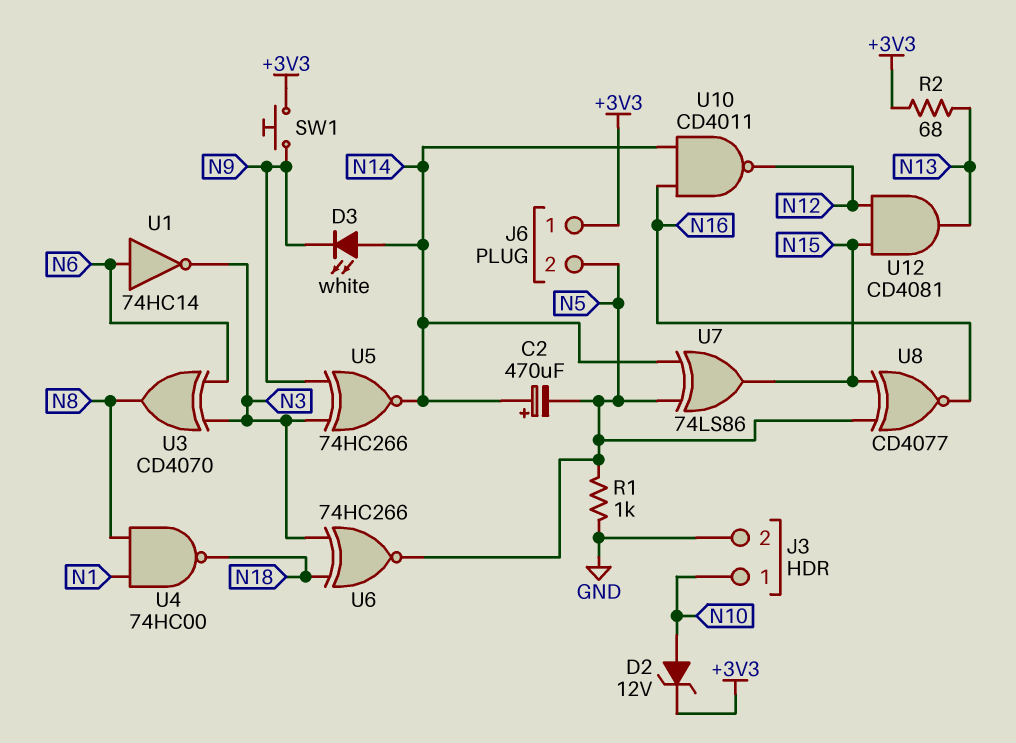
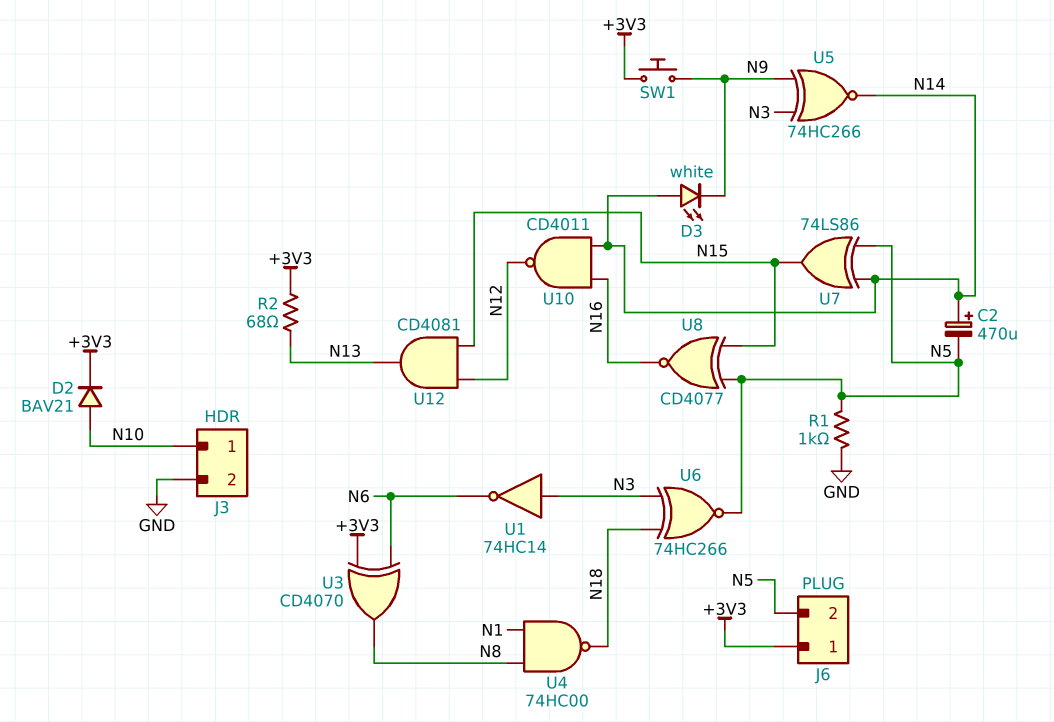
D2: zener 12V (A N10, K +3V3) -> diode BAV21 (A N10, K +3V3)
U1: NOT 74HC14 (in N6, out N3) -> NOT 74HC14 (in N3, out N6)
U3: XOR CD4070 (in N3, in N6, out N8) -> XOR CD4070 (in +3V3, in N6, out N8)

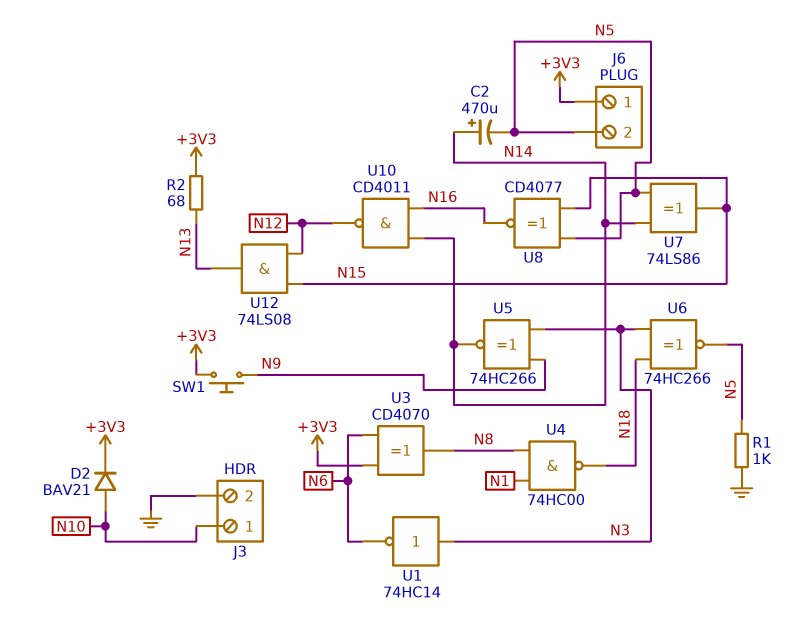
D3: LED white (A N14, K N9) -> none
U12: AND CD4081 (in N12, in N15, out N13) -> AND 74LS08 (in N12, in N15, out N13)

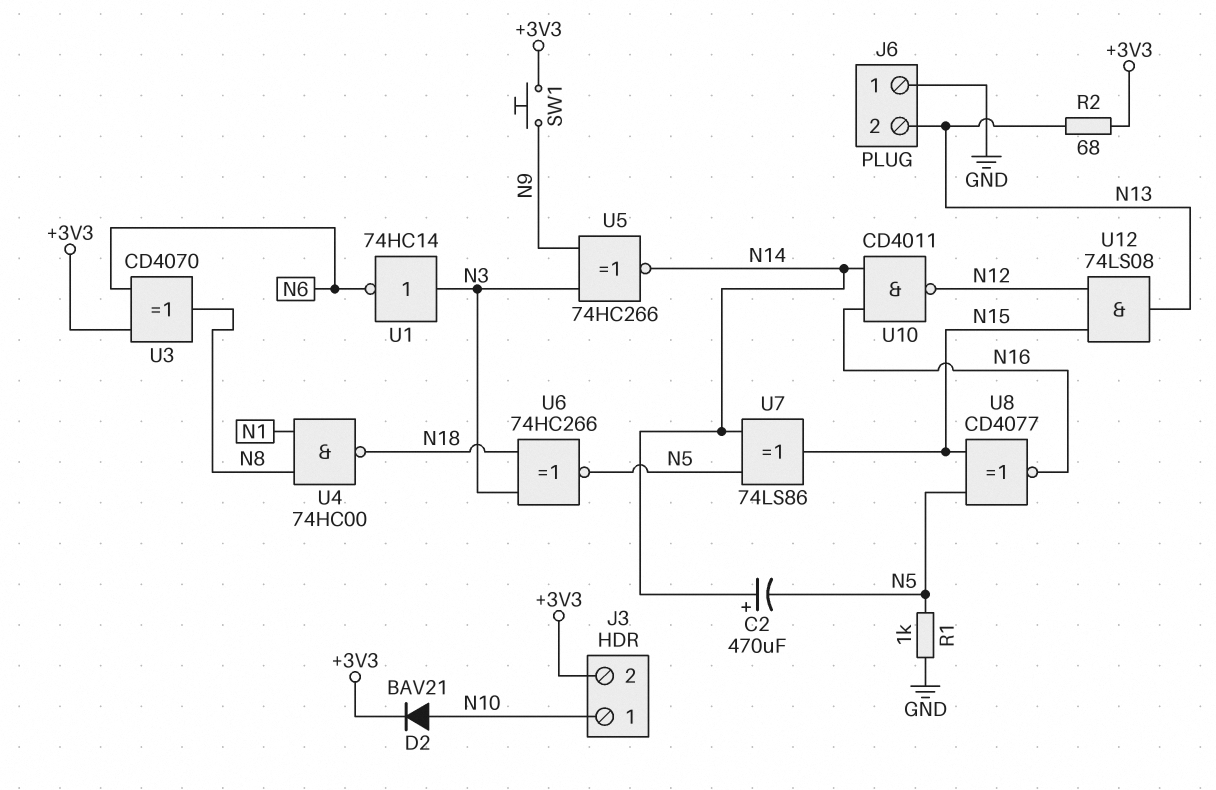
J3 pin 2: GND -> +3V3
J6 pin 1: +3V3 -> GND
J6 pin 2: N5 -> N13

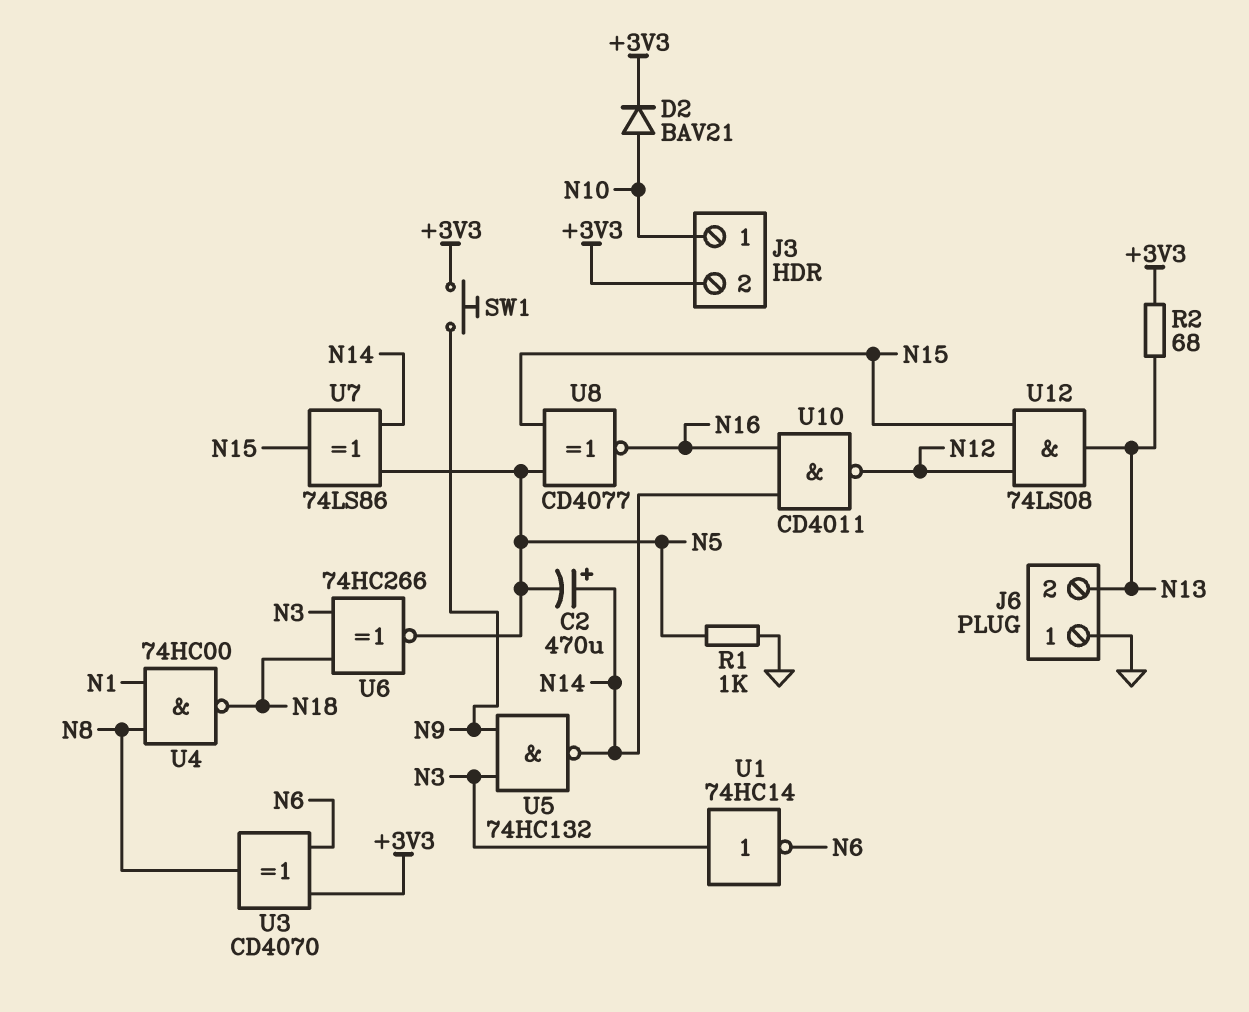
U5: XNOR 74HC266 (in N3, in N9, out N14) -> NAND 74HC132 (in N3, in N9, out N14)

